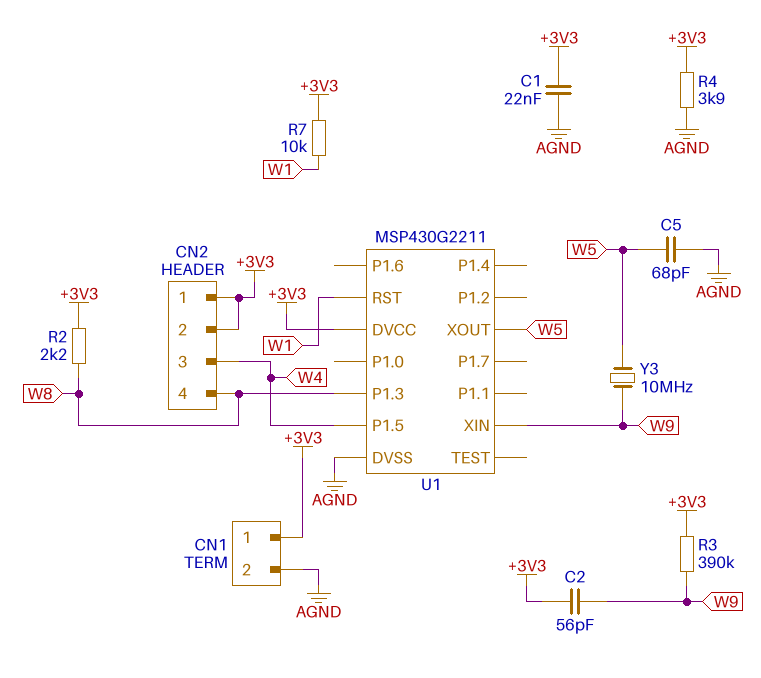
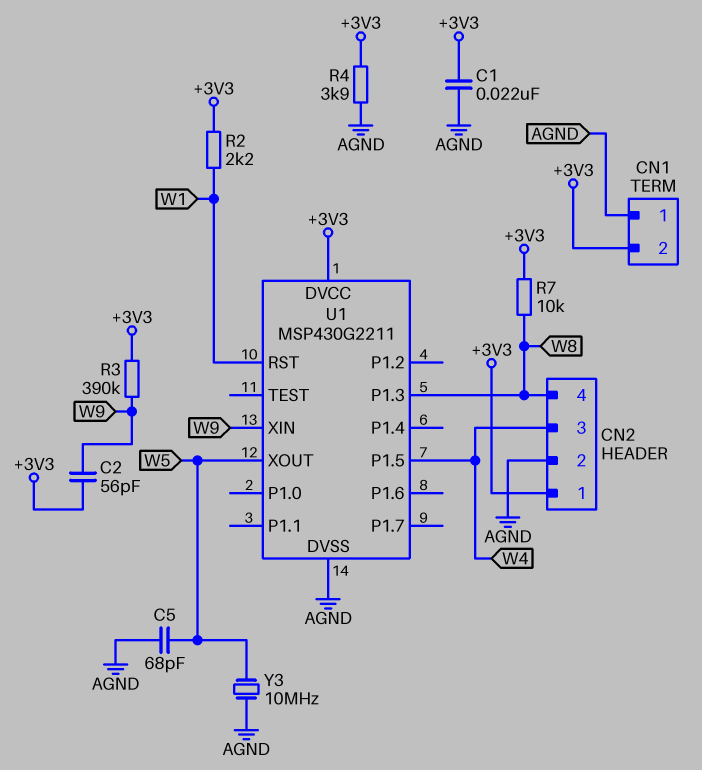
CN1 pin 1: +3V3 -> AGND
CN1 pin 2: AGND -> +3V3
CN2 pin 2: +3V3 -> AGND
R2: 2.2k (+3V3, W8) -> 2.2k (+3V3, W1)
R7: 10k (+3V3, W1) -> 10k (+3V3, W8)
Y3: 10MHz (W5, W9) -> 10MHz (AGND, W5)

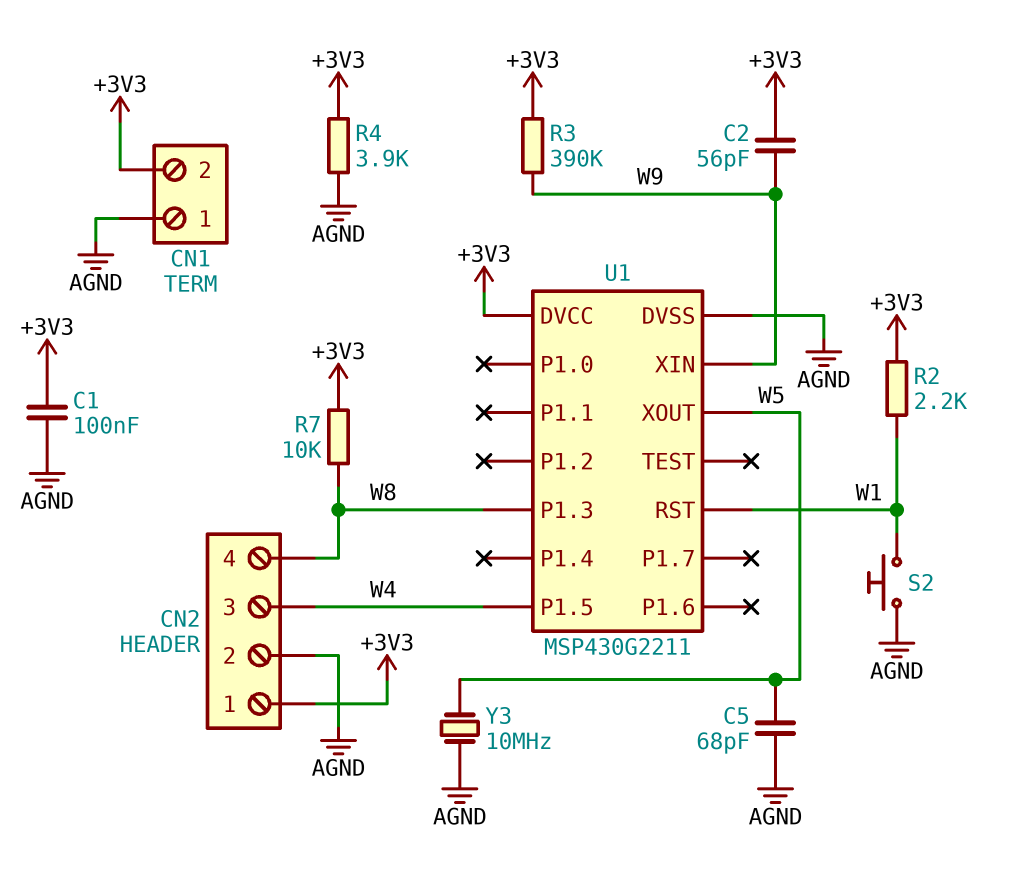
C1: 22nF (+3V3, AGND) -> 100nF (+3V3, AGND)
S2: none -> button (AGND, W1)

